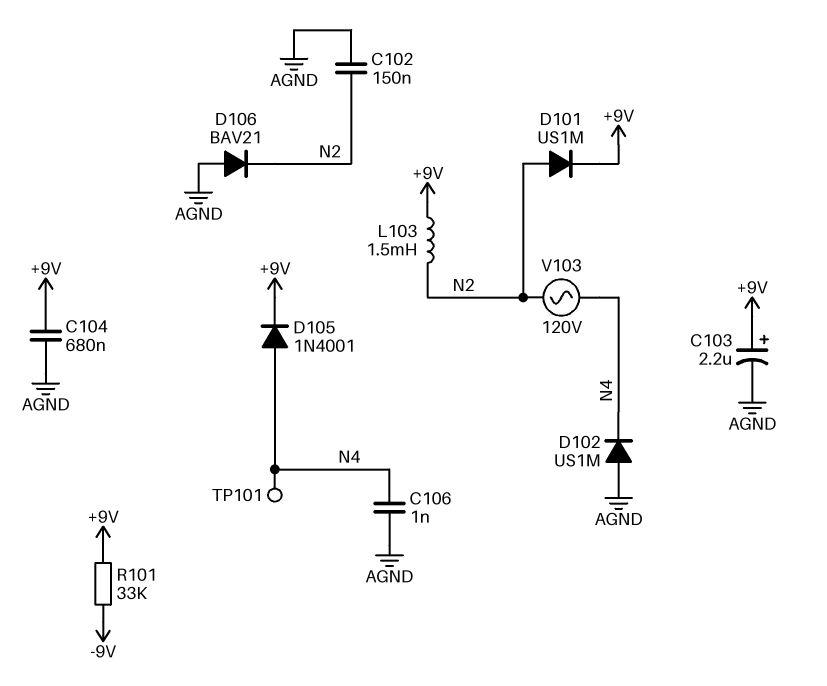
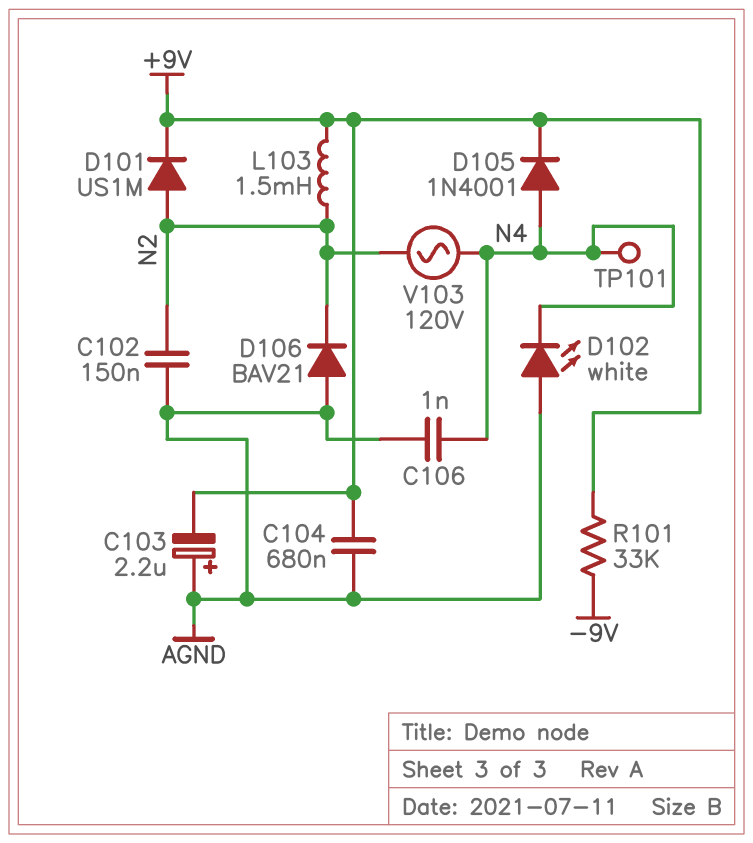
C103: 2.2uF (plus +9V, minus AGND) -> 2.2uF (plus AGND, minus +9V)
D102: diode US1M (A AGND, K N4) -> LED white (A AGND, K N4)

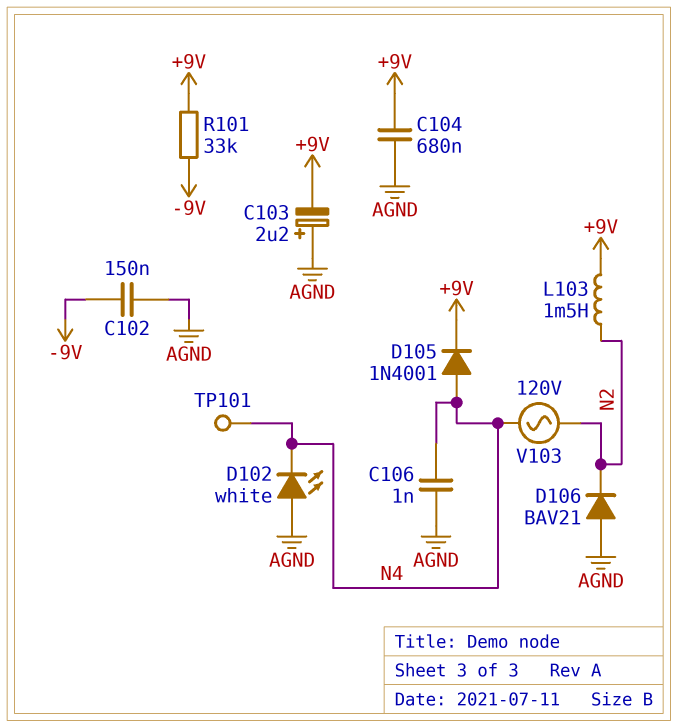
C102: 150nF (AGND, N2) -> 150nF (-9V, AGND)
D101: diode US1M (A N2, K +9V) -> none

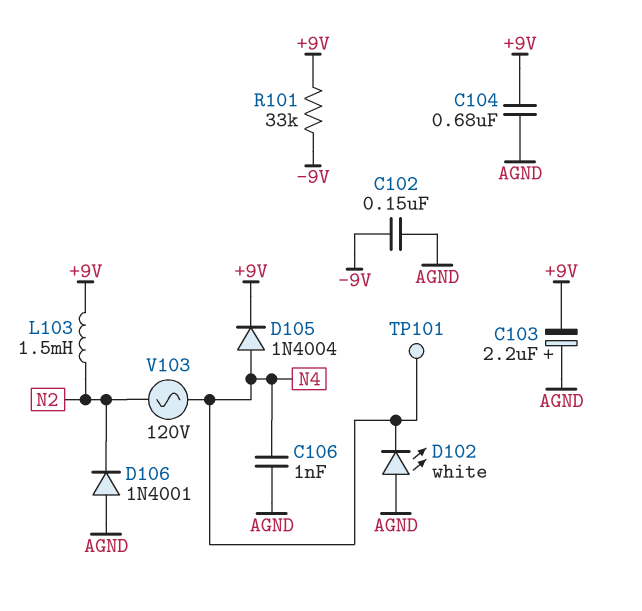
D105: diode 1N4001 (A N4, K +9V) -> diode 1N4004 (A N4, K +9V)
D106: diode BAV21 (A AGND, K N2) -> diode 1N4001 (A AGND, K N2)

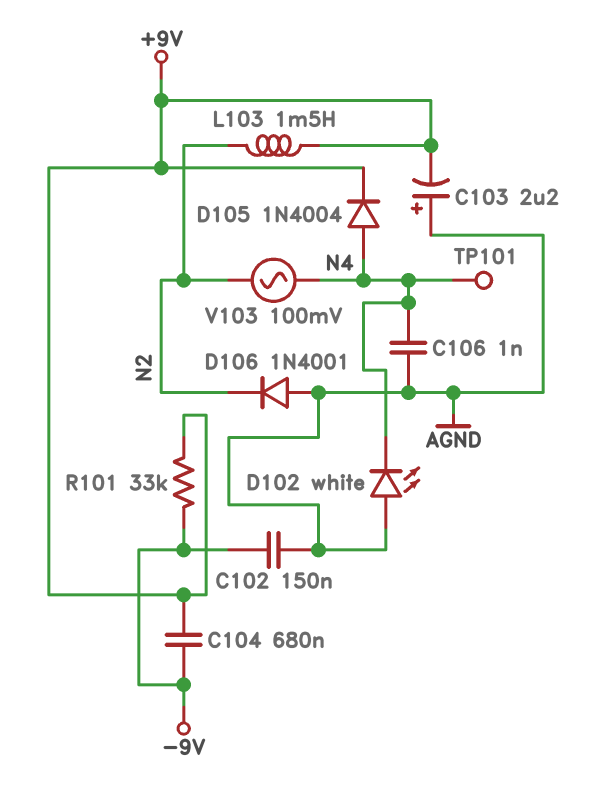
C104: 680nF (+9V, AGND) -> 680nF (+9V, -9V)
V103: AC 120V (N2, N4) -> AC 100mV (N2, N4)

